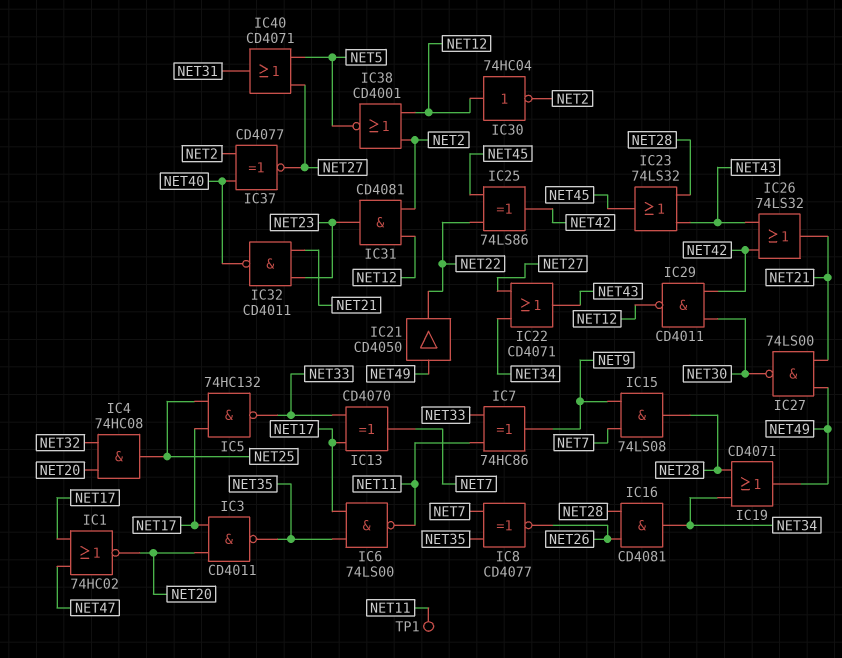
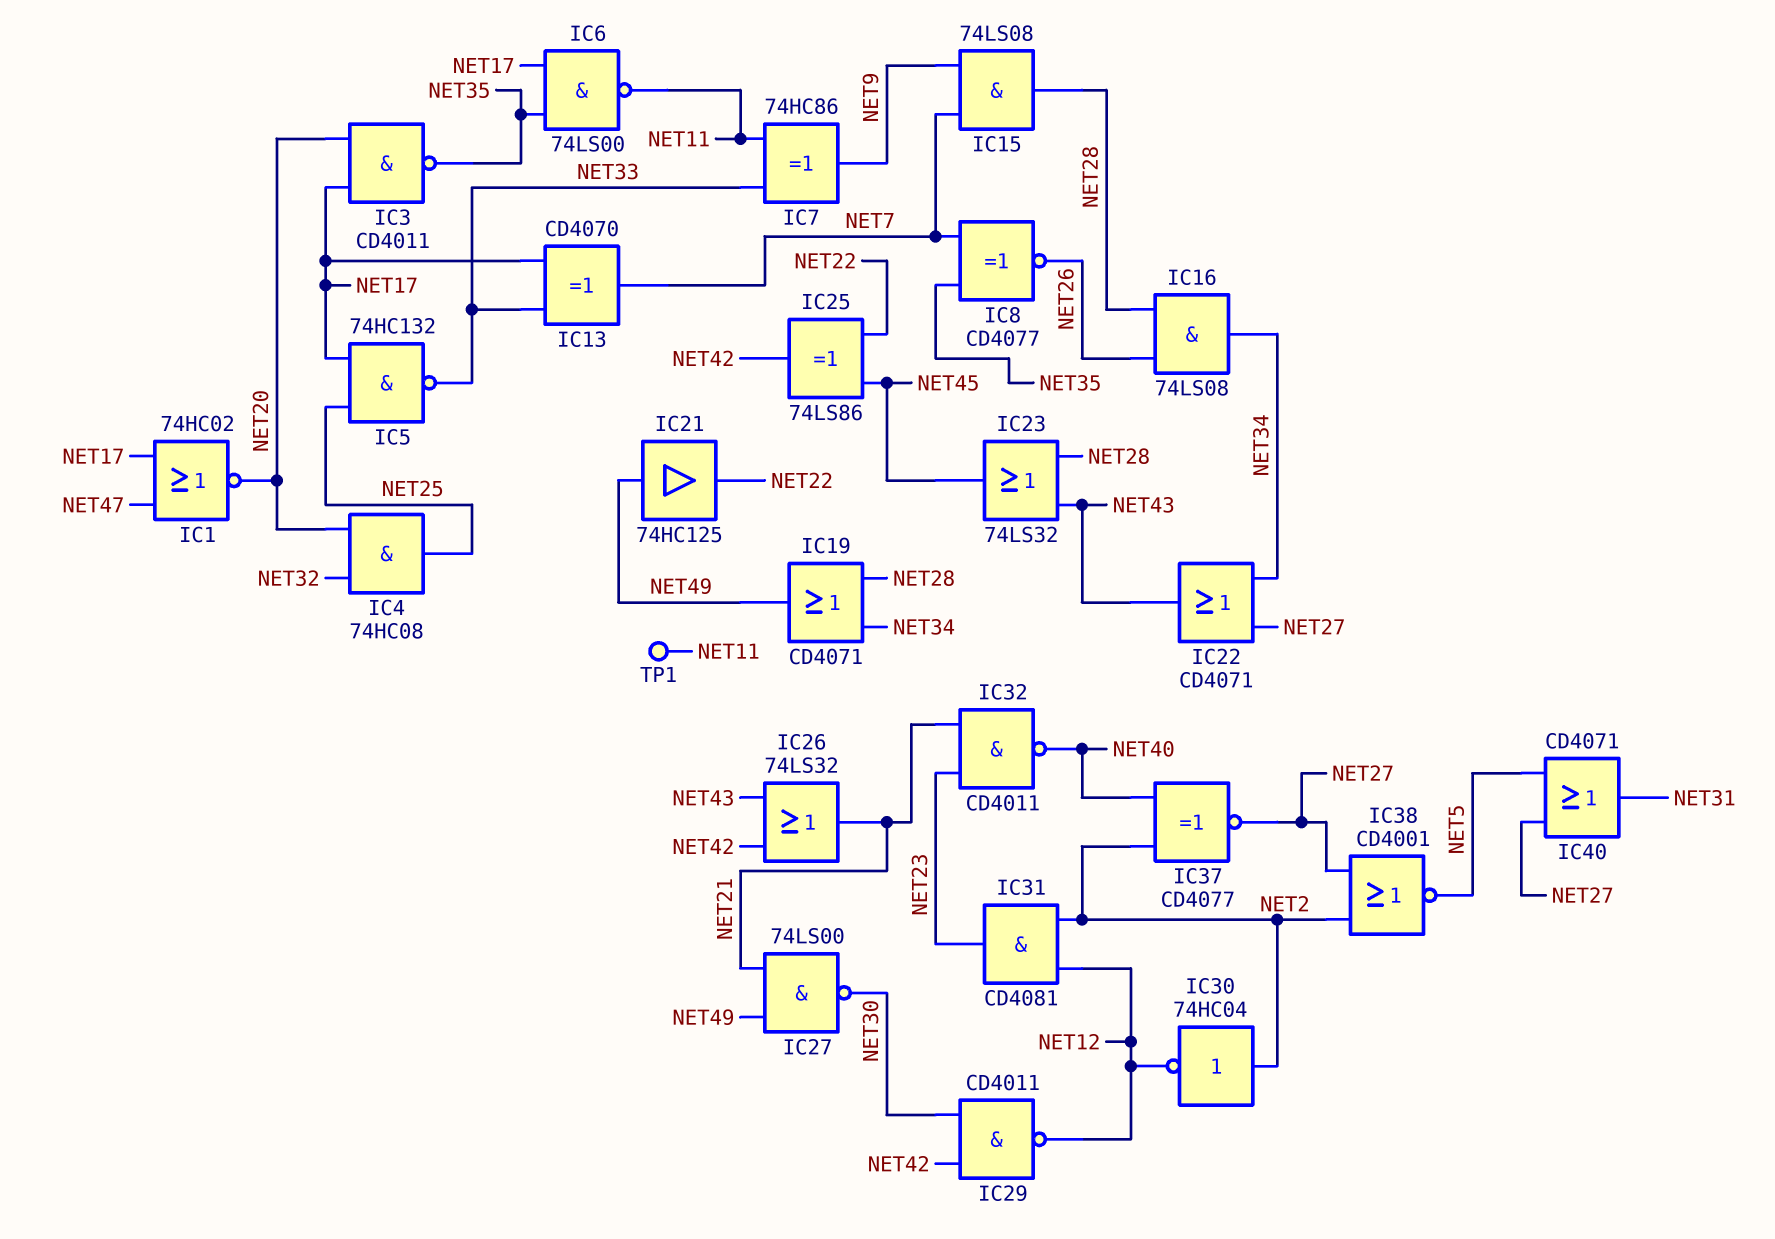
IC16: AND CD4081 (in NET26, in NET28, out NET34) -> AND 74LS08 (in NET26, in NET28, out NET34)
IC21: buffer CD4050 (in NET49, out NET22) -> buffer 74HC125 (in NET49, out NET22)
IC30: NOT 74HC04 (in NET12, out NET2) -> NOT 74HC04 (in NET2, out NET12)
IC38: NOR CD4001 (in NET2, in NET12, out NET5) -> NOR CD4001 (in NET2, in NET27, out NET5)

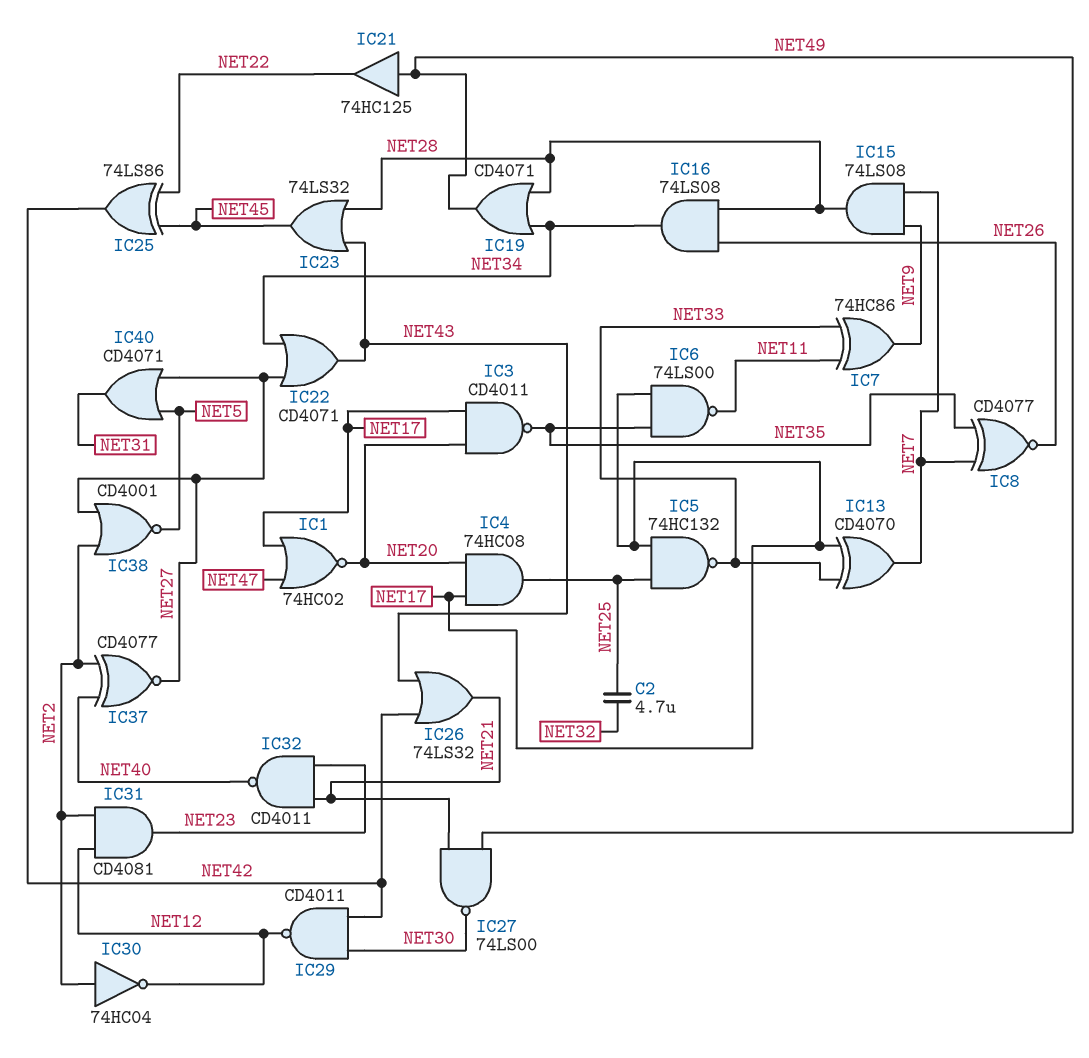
C2: none -> 4.7uF (NET25, NET32)
IC4: AND 74HC08 (in NET20, in NET32, out NET25) -> AND 74HC08 (in NET17, in NET20, out NET25)
TP1: test point (NET11) -> none

